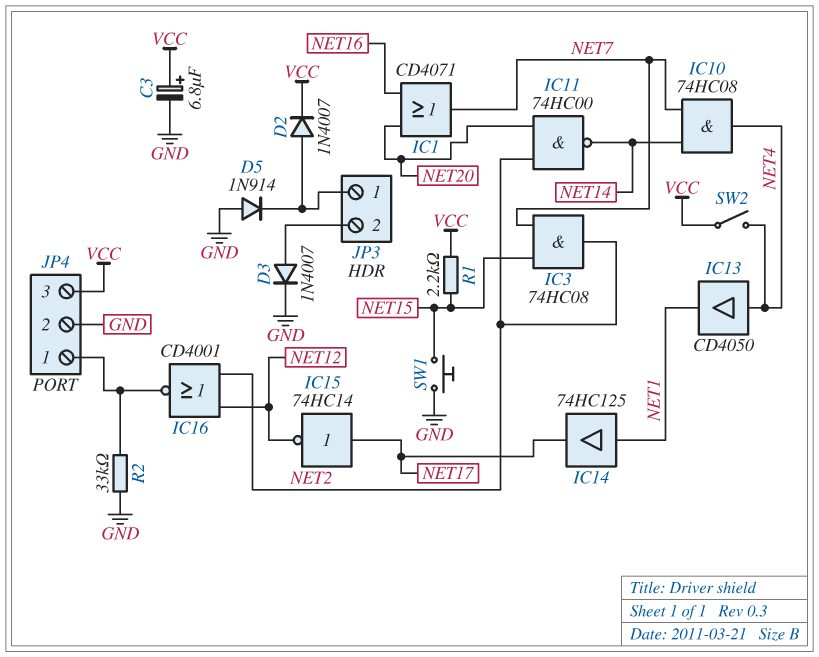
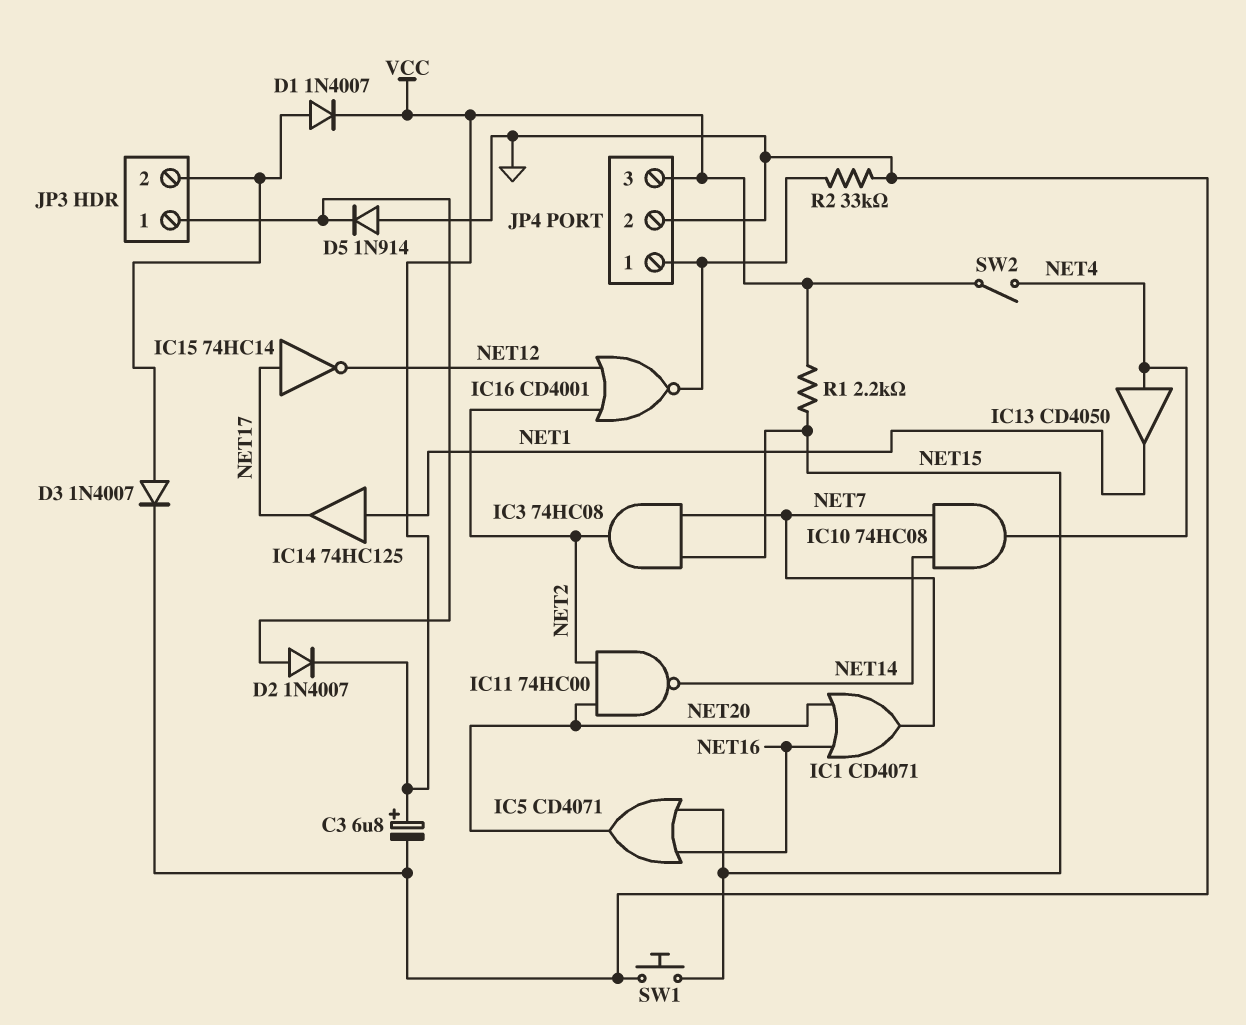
D1: none -> diode 1N4007 (A JP3/2, K VCC)
IC5: none -> OR CD4071 (in NET15, in NET16, out NET20)

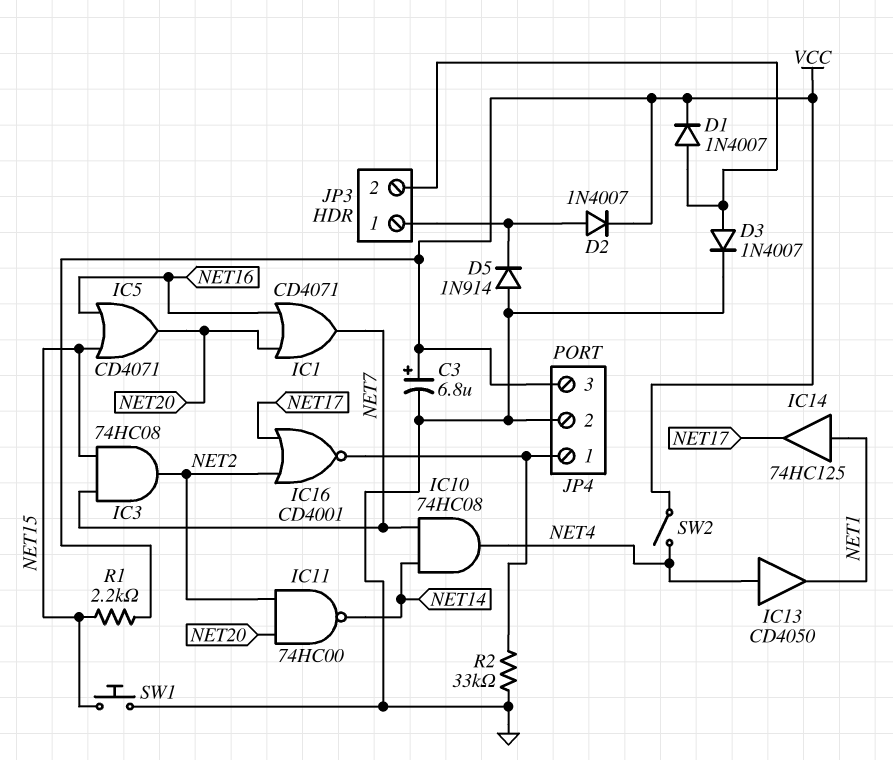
IC15: NOT 74HC14 (in NET17, out NET12) -> none
IC16: NOR CD4001 (in NET2, in NET12, out JP4/1) -> NOR CD4001 (in NET2, in NET17, out JP4/1)

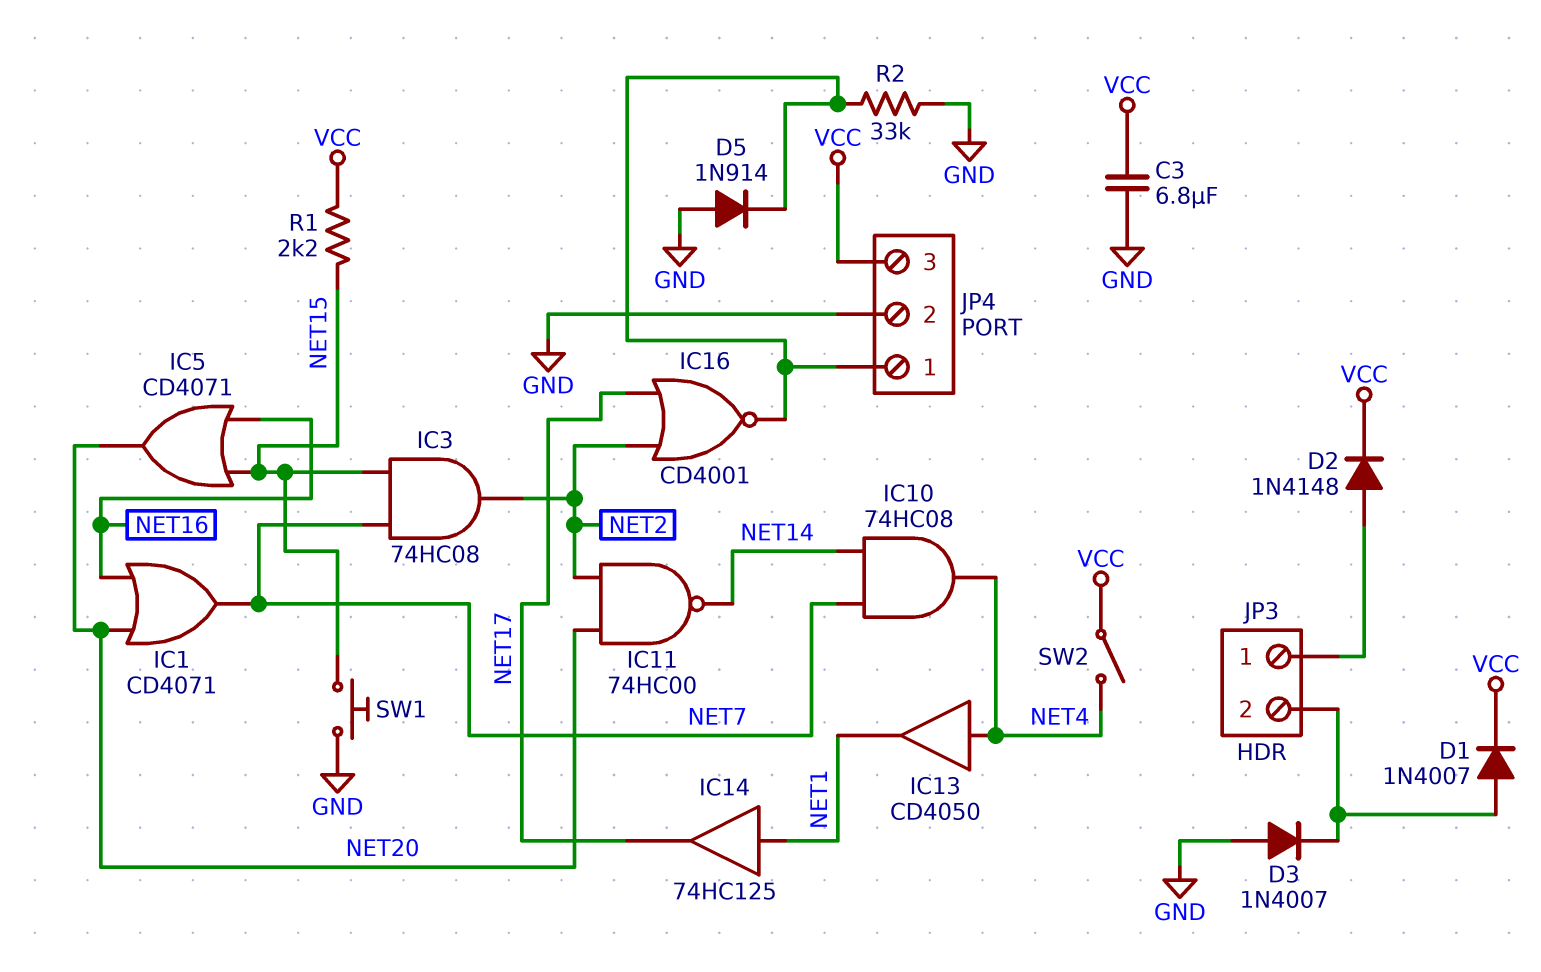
C3: 6.8uF (plus VCC, minus GND) -> 6.8uF (GND, VCC)
D2: diode 1N4007 (A JP3/1, K VCC) -> diode 1N4148 (A JP3/1, K VCC)
D3: diode 1N4007 (A JP3/2, K GND) -> diode 1N4007 (A GND, K JP3/2)
D5: diode 1N914 (A GND, K JP3/1) -> diode 1N914 (A GND, K JP4/1)

